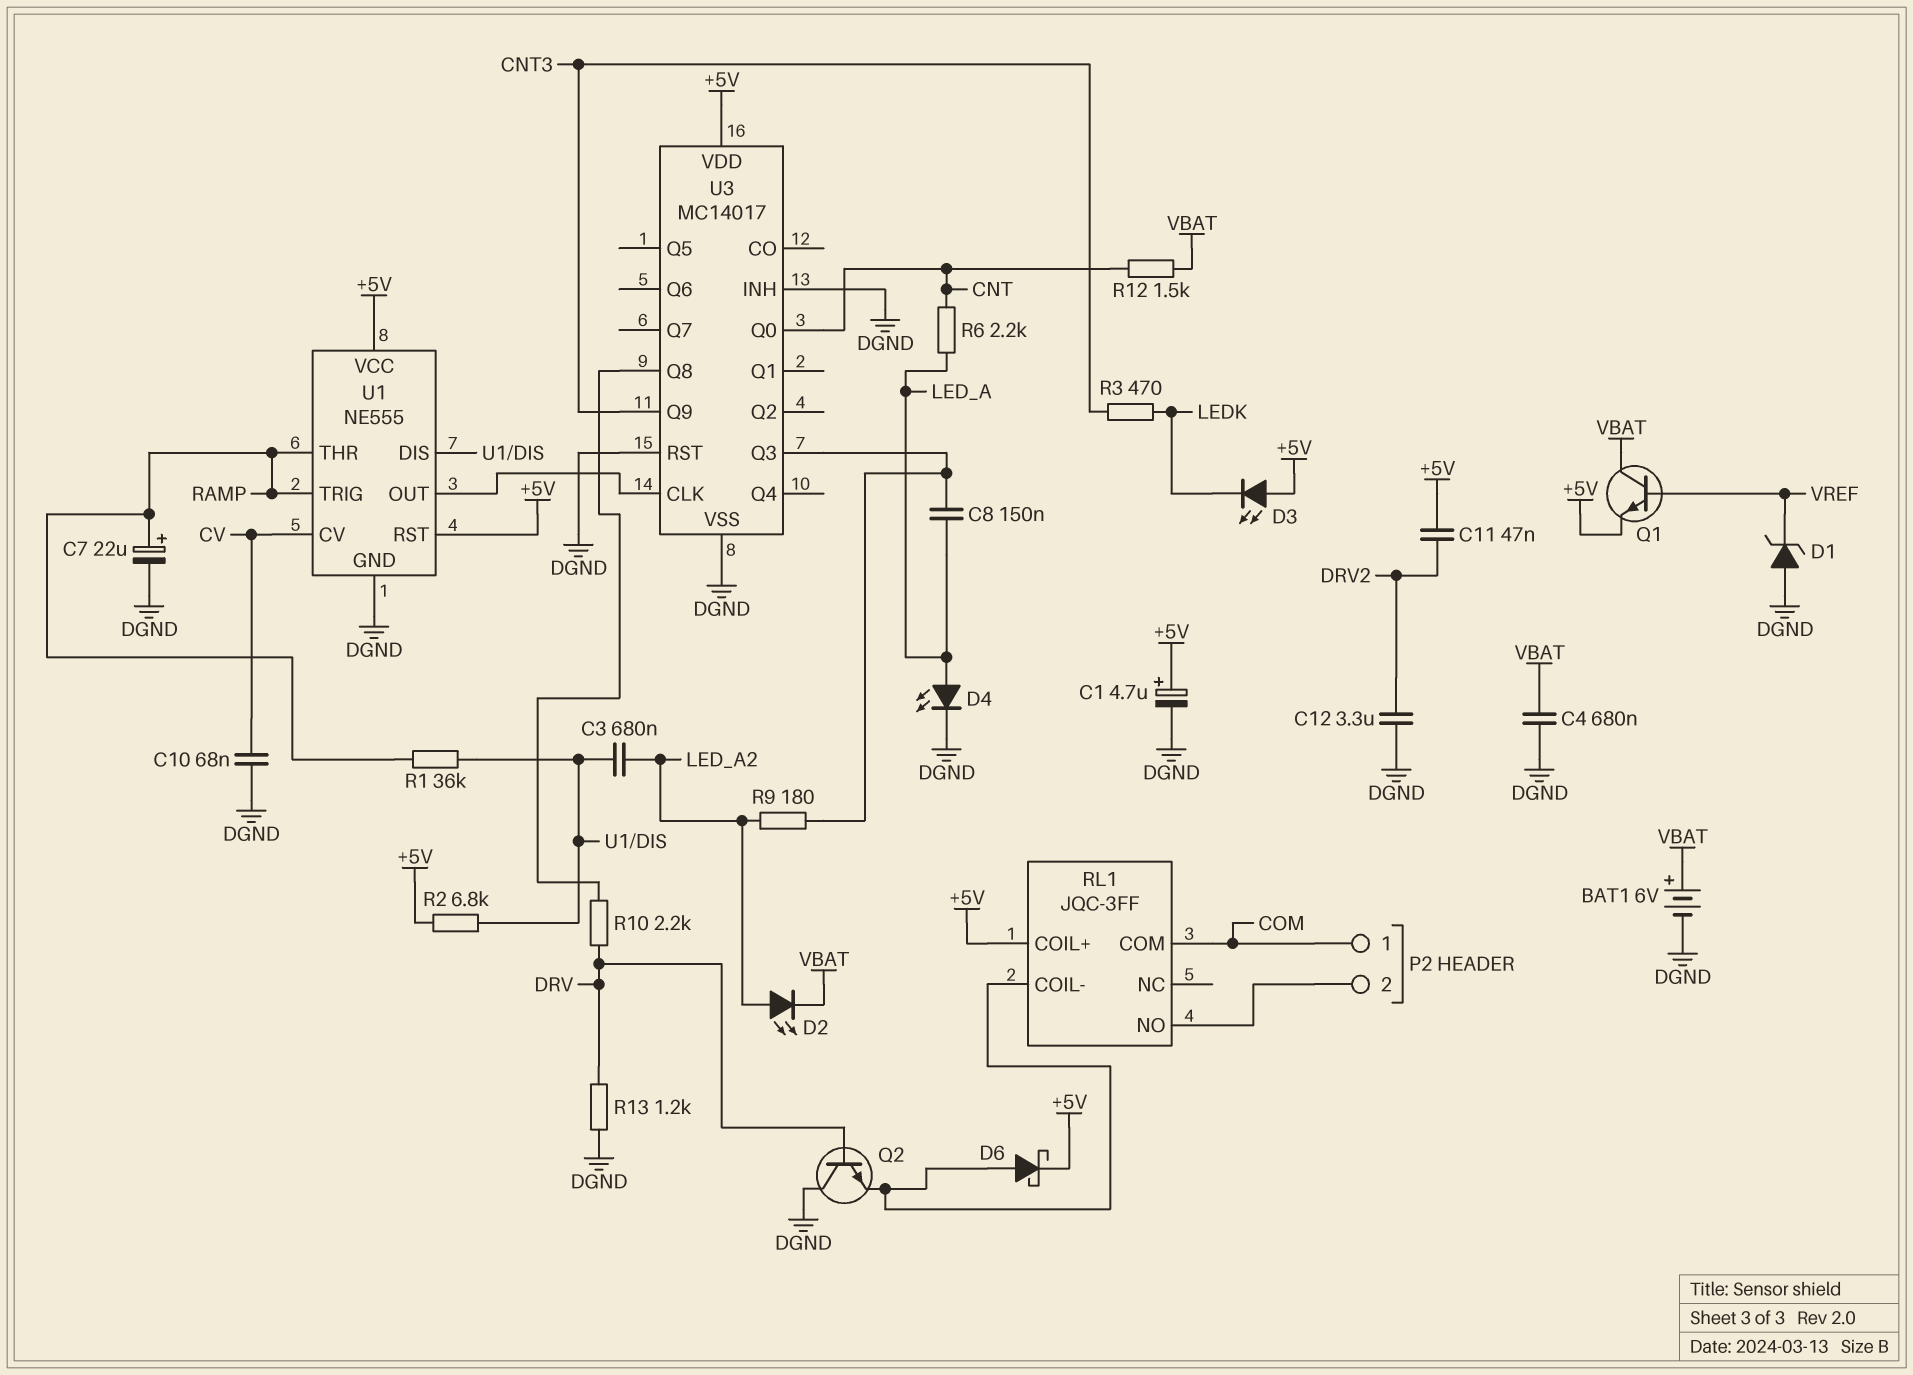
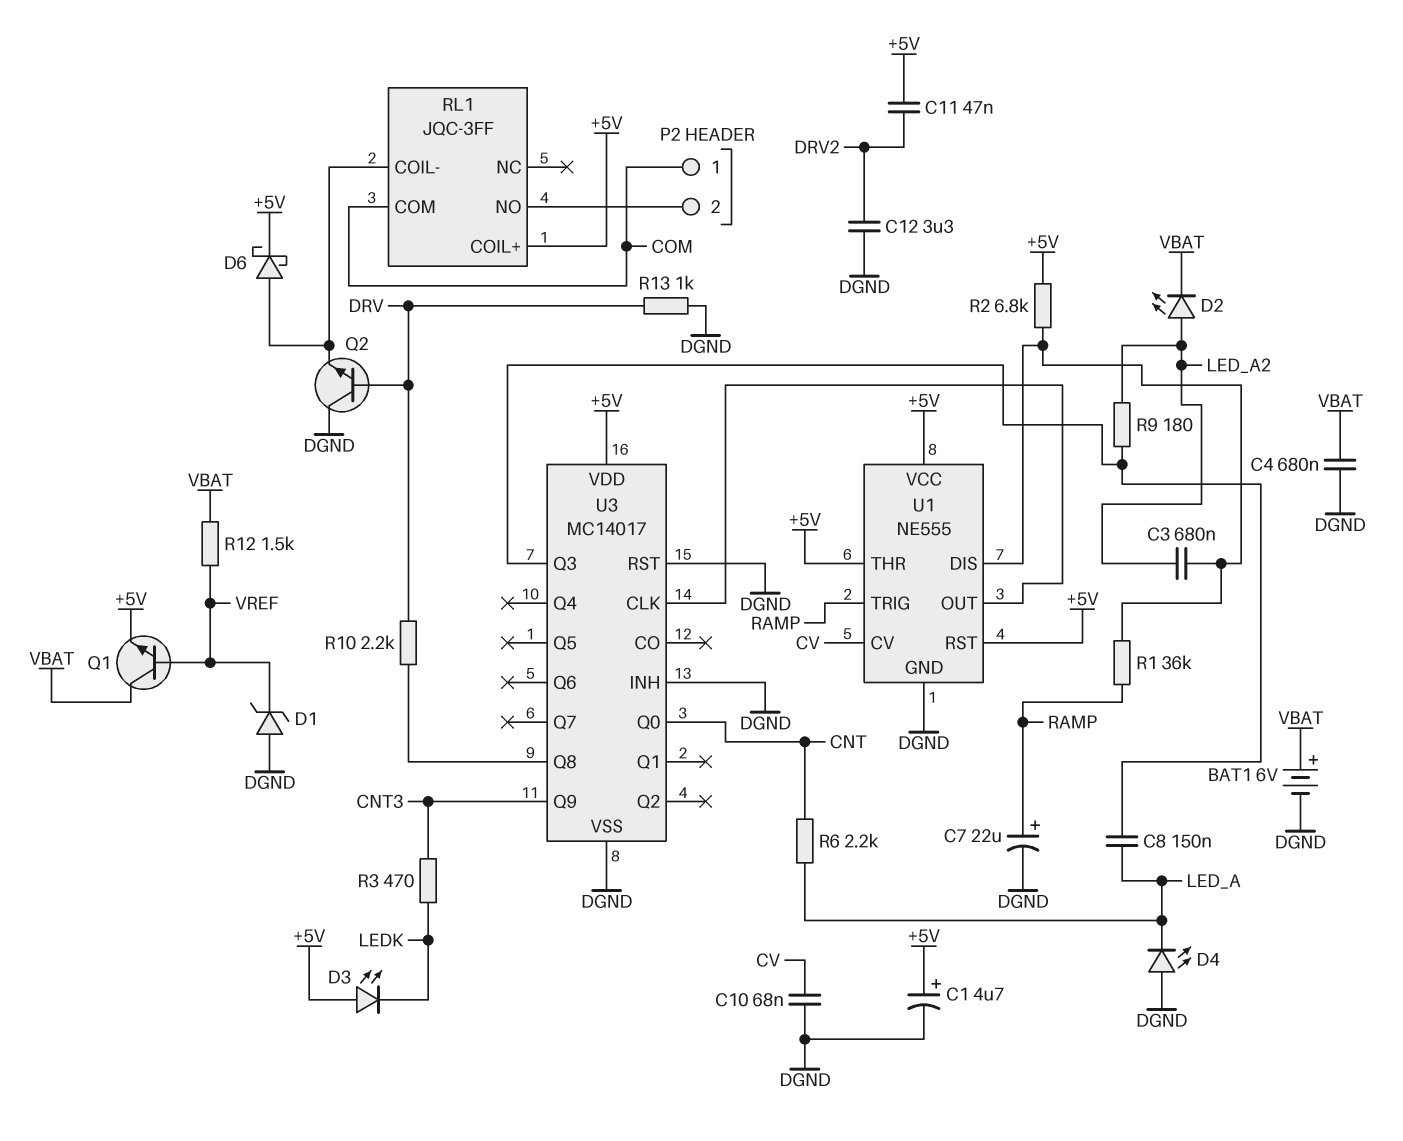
D4: LED (A LED_A, K DGND) -> LED (A DGND, K LED_A)
R12: 1.5k (CNT, VBAT) -> 1.5k (VBAT, VREF)
R13: 1.2k (DGND, DRV) -> 1k (DGND, DRV)
U1 pin THR: RAMP -> +5V

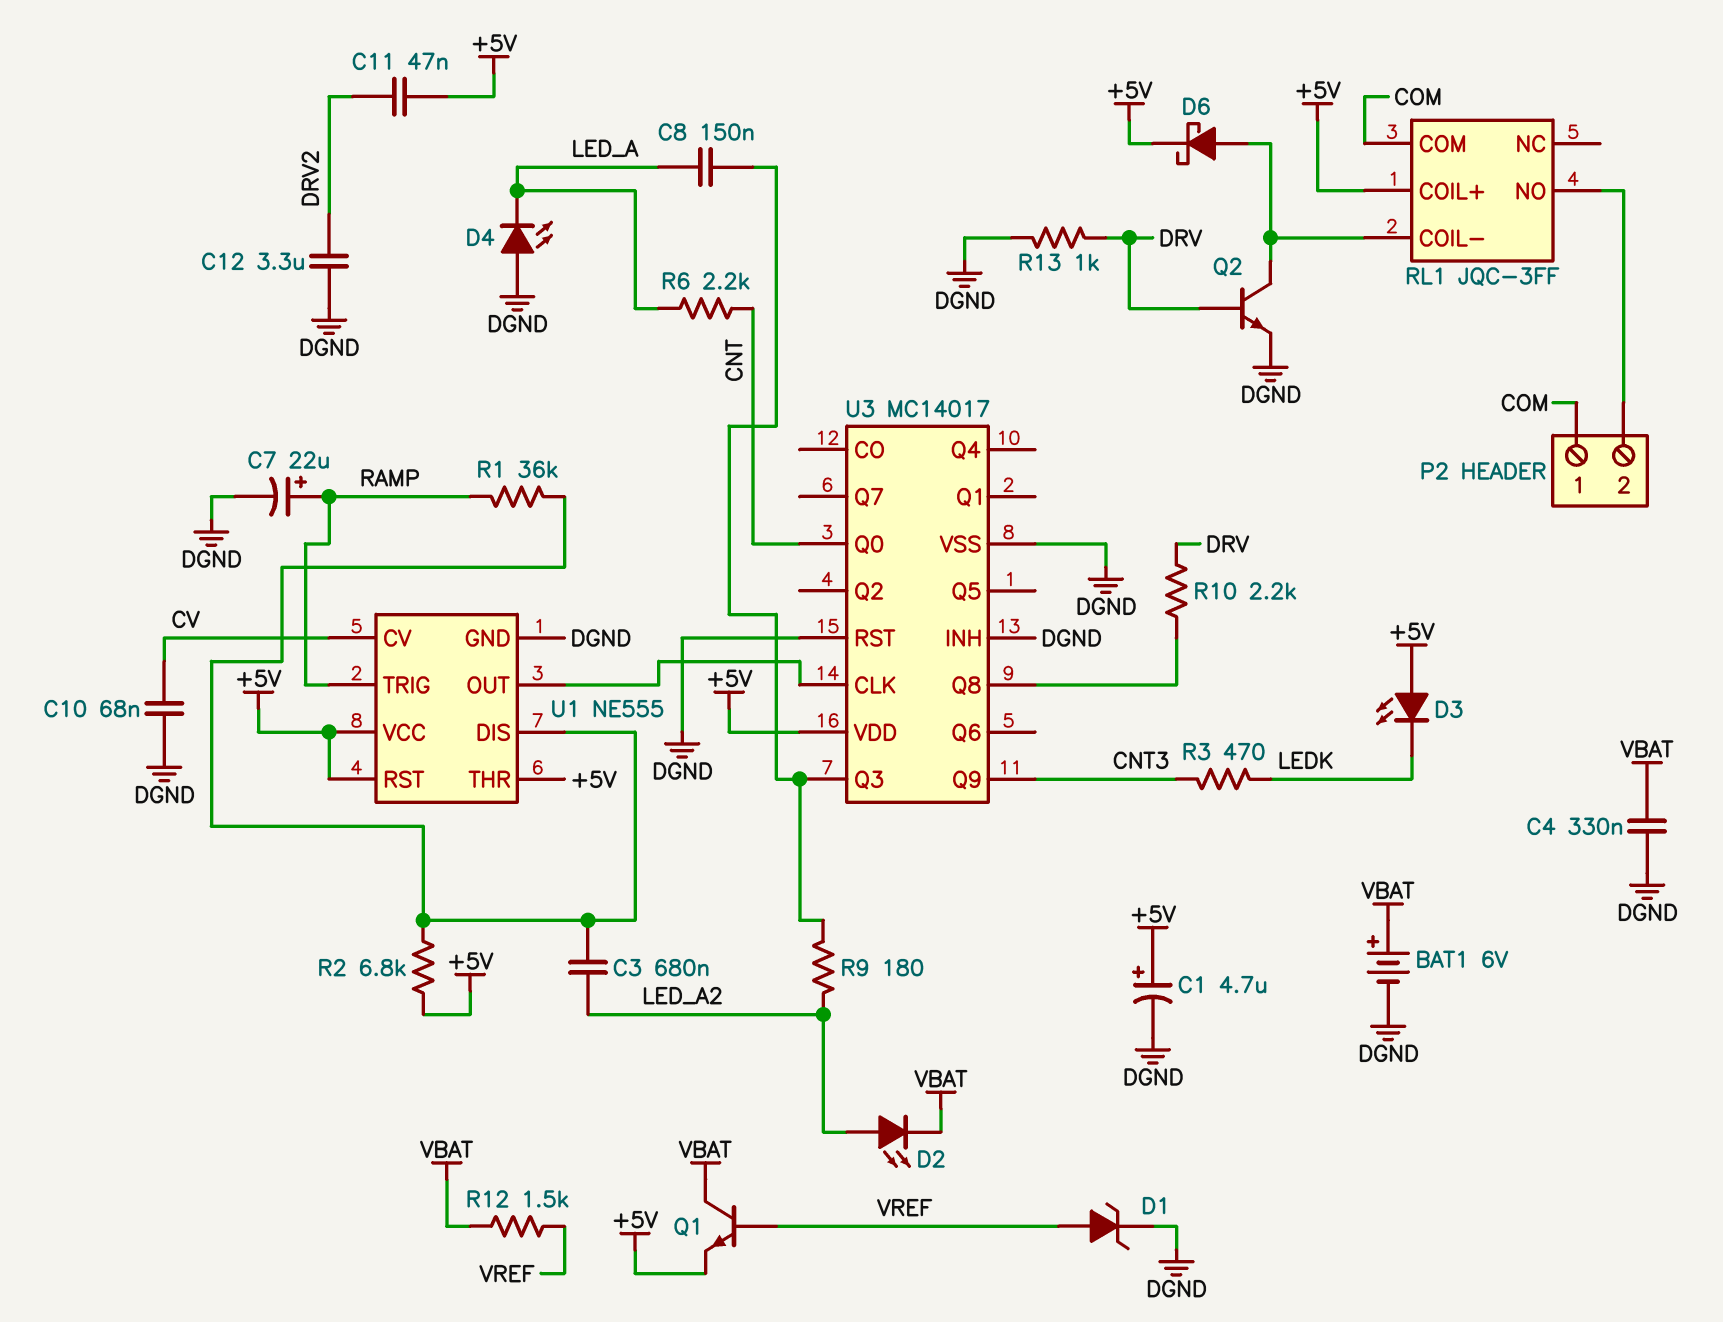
C4: 680nF (DGND, VBAT) -> 330nF (DGND, VBAT)
D1: zener (A DGND, K VREF) -> zener (A VREF, K DGND)
Q2: NPN (B DRV, C DGND, E RL1/COIL-) -> NPN (B DRV, C RL1/COIL-, E DGND)

